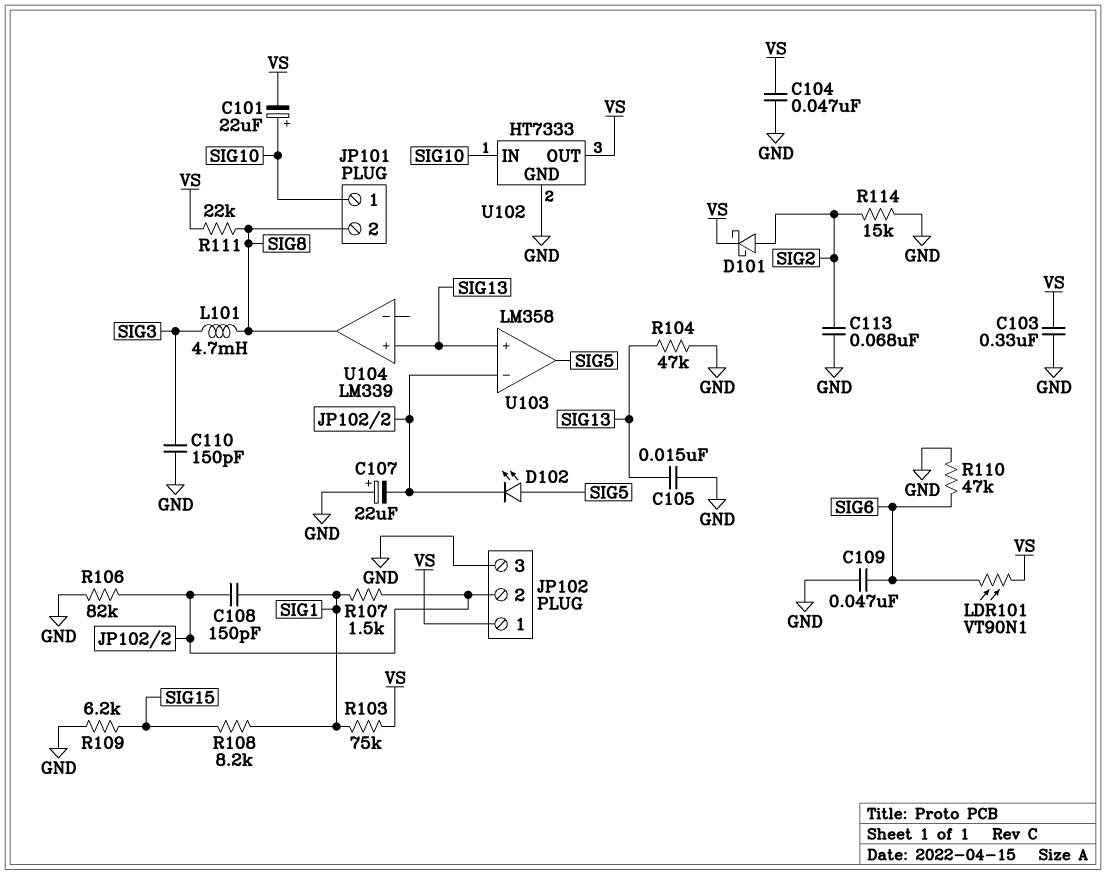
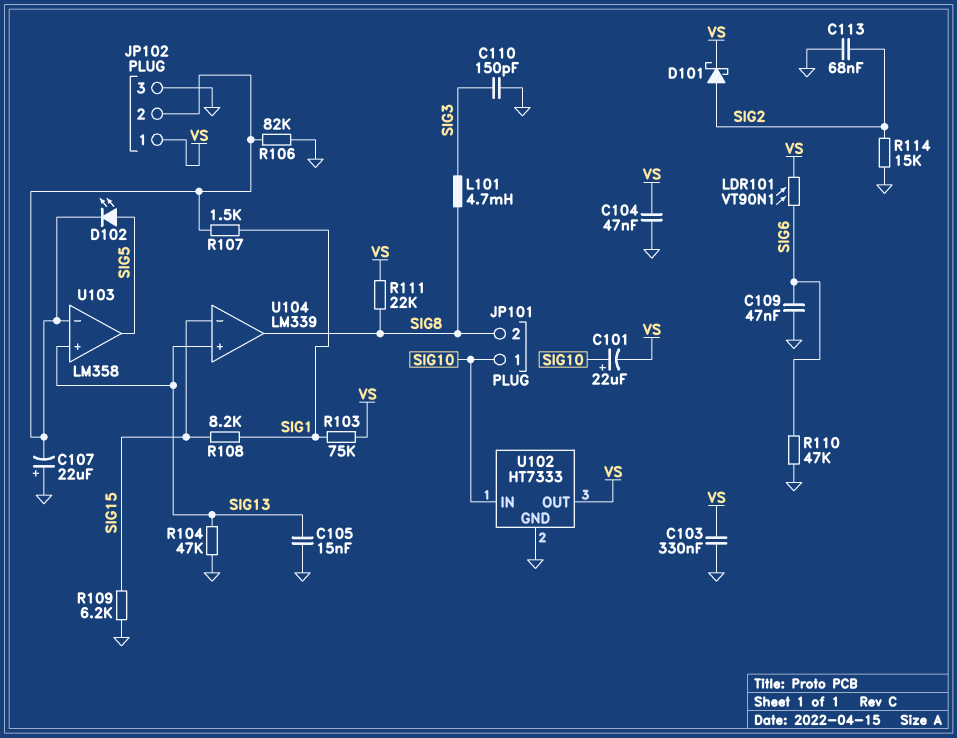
C108: 150pF (JP102/2, SIG1) -> none
U104 pin in-: none -> SIG15

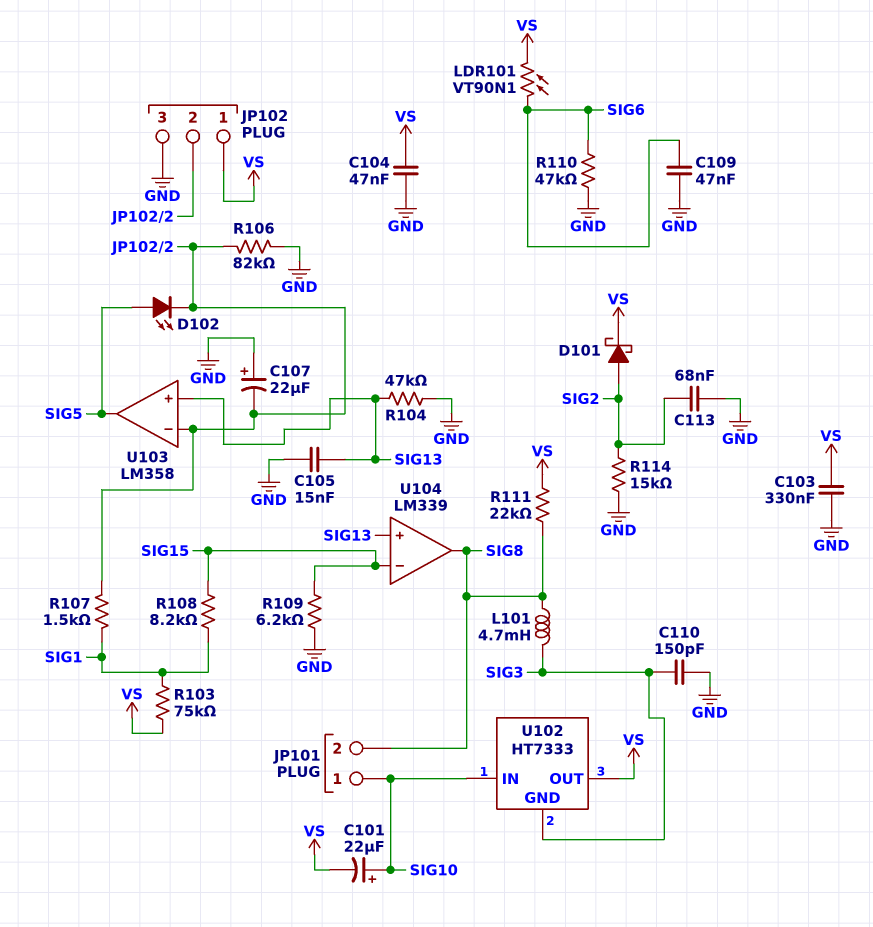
U102 pin GND: GND -> SIG3

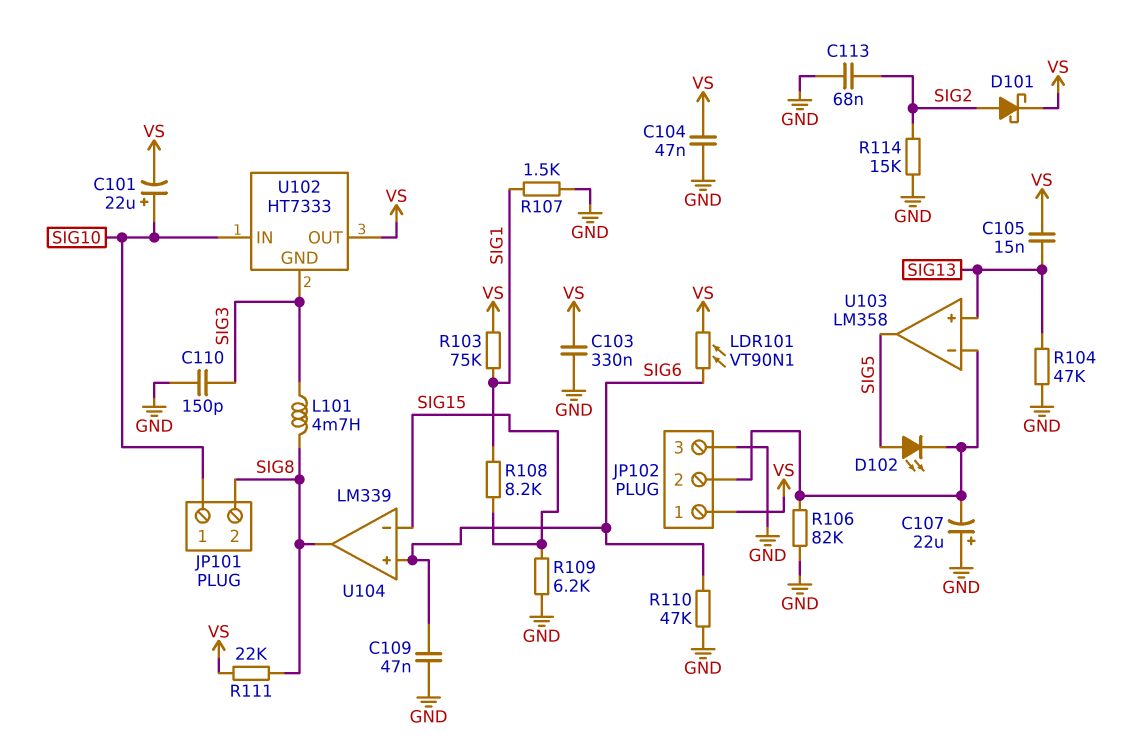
C105: 15nF (GND, SIG13) -> 15nF (SIG13, VS)
R107: 1.5k (JP102/2, SIG1) -> 1.5k (GND, SIG1)
U104 pin in+: SIG13 -> SIG6

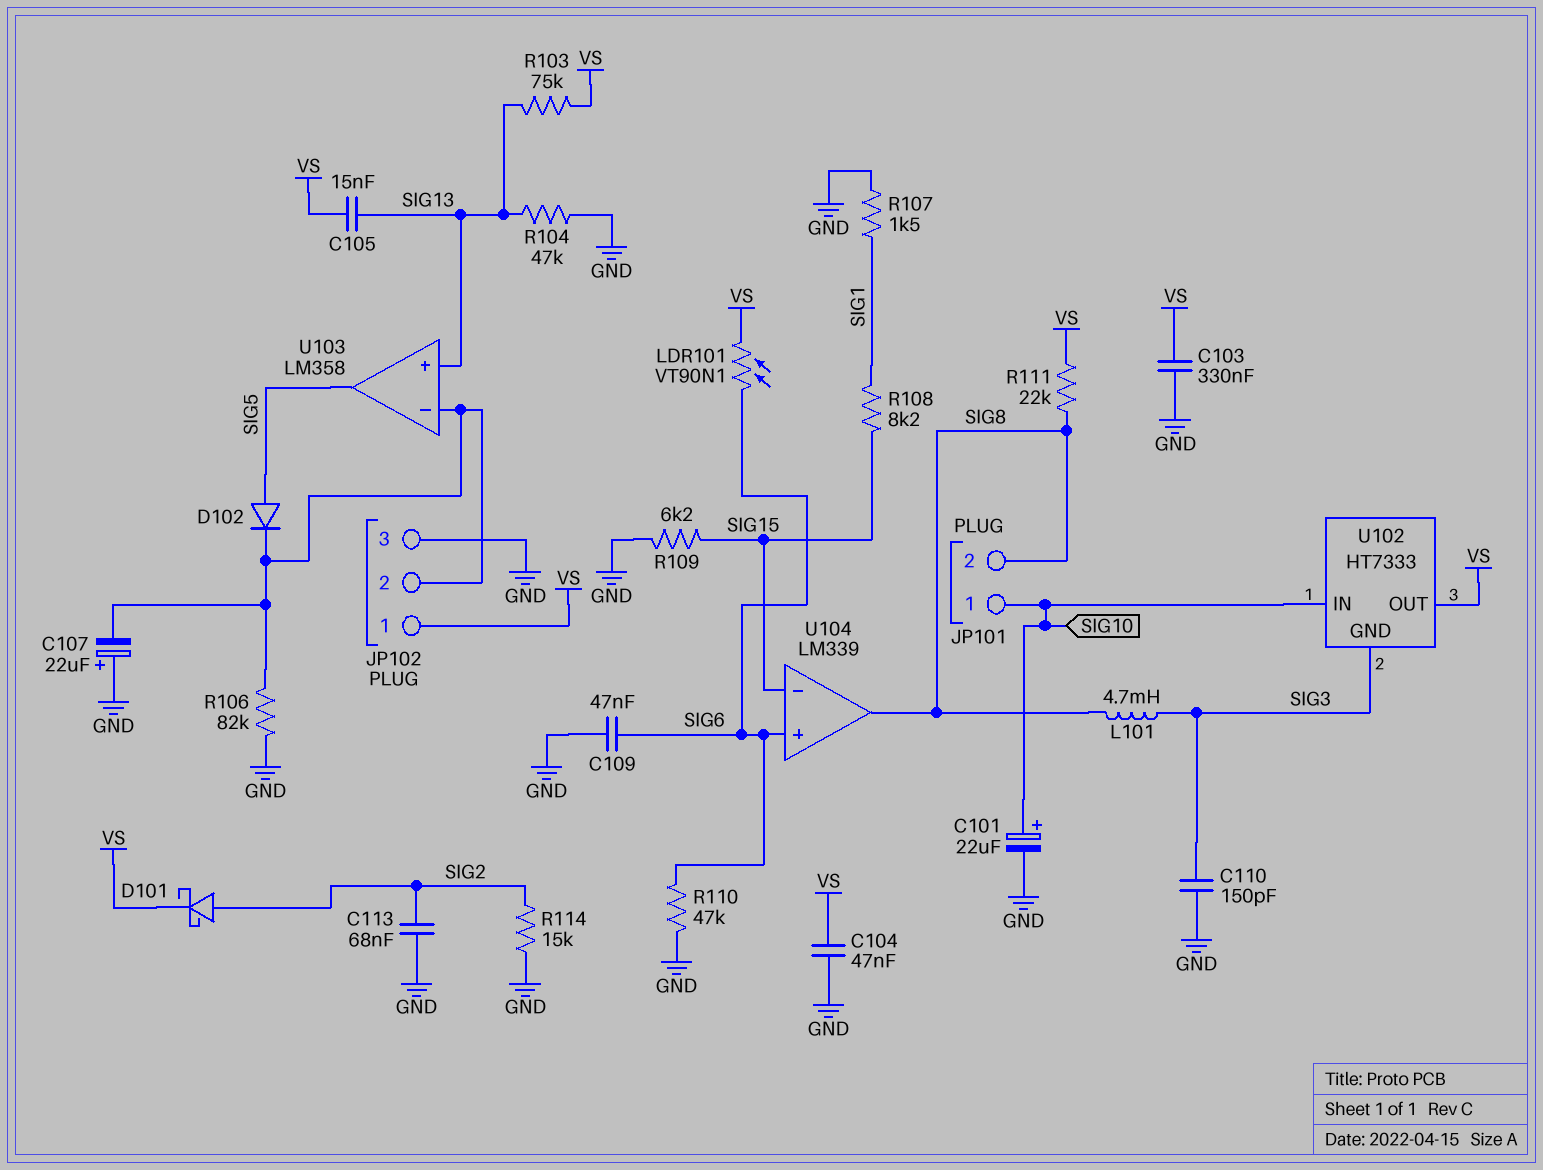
C101: 22uF (plus SIG10, minus VS) -> 22uF (plus SIG10, minus GND)
D102: LED (A SIG5, K JP102/2) -> diode (A SIG5, K JP102/2)
R103: 75k (SIG1, VS) -> 75k (SIG13, VS)

